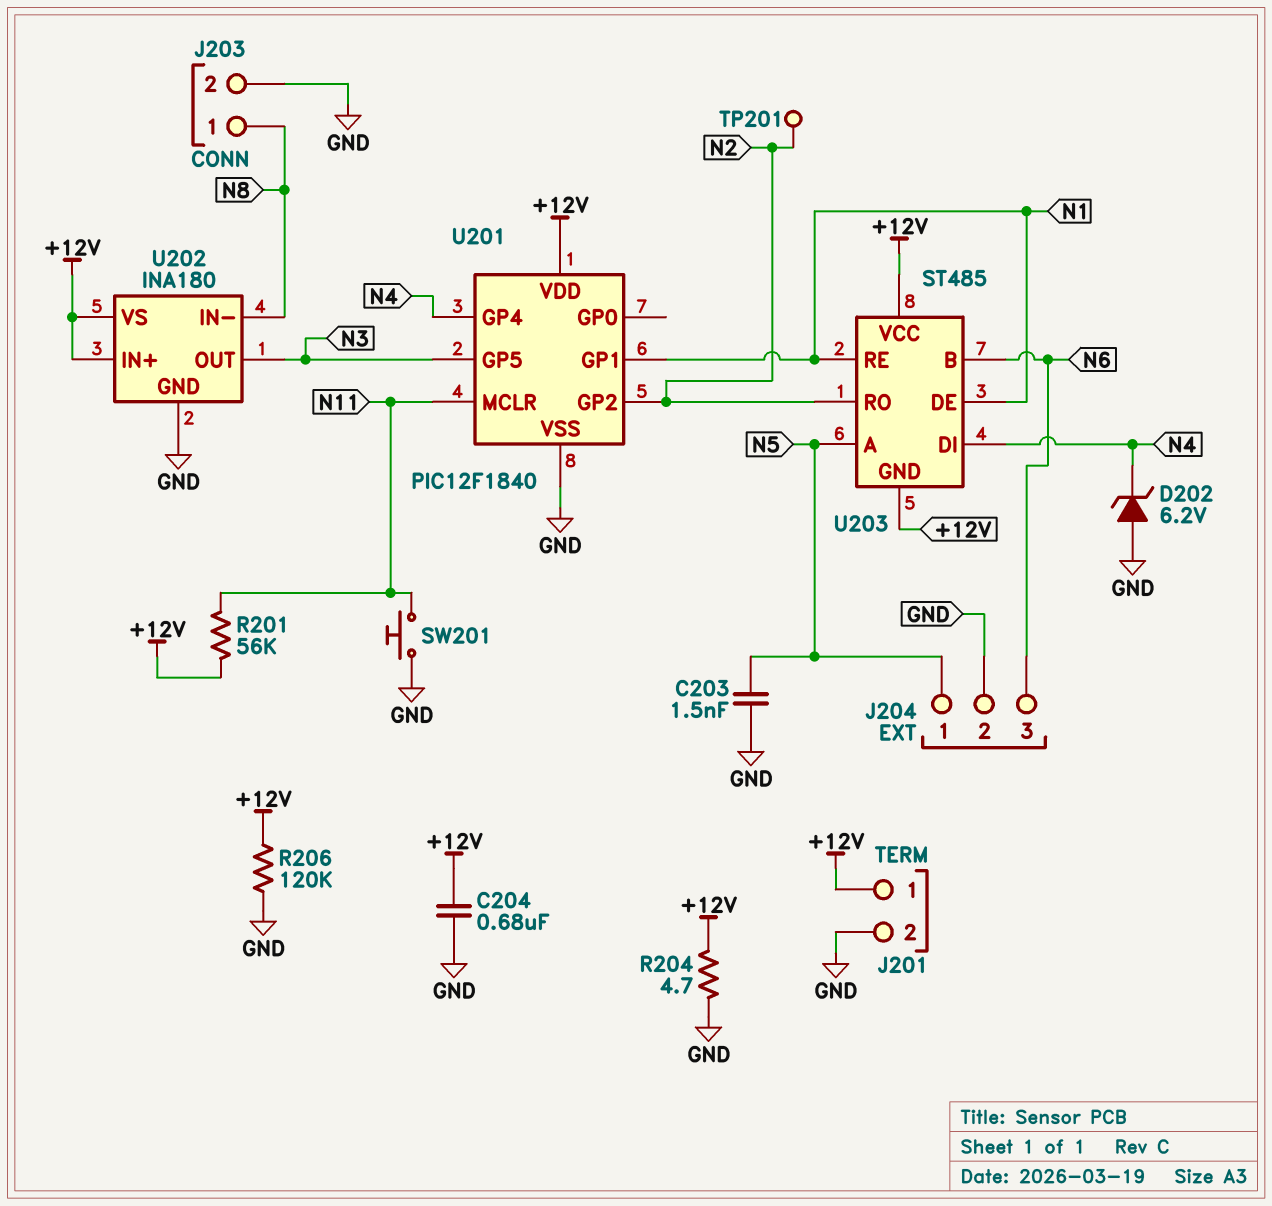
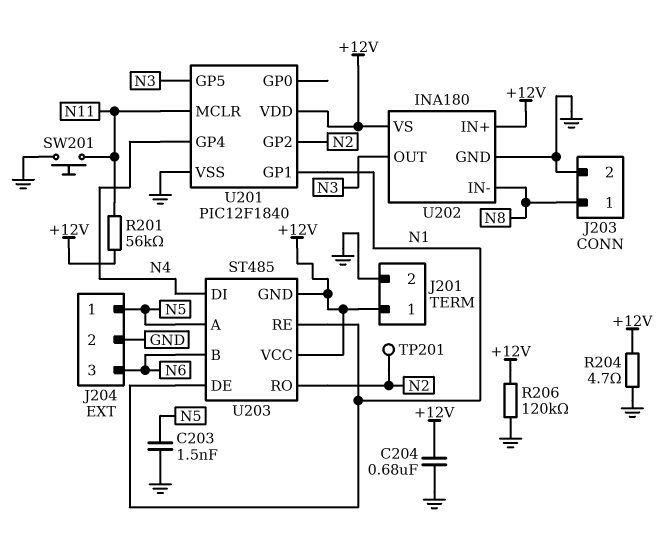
D202: zener 6.2V (A GND, K N4) -> none

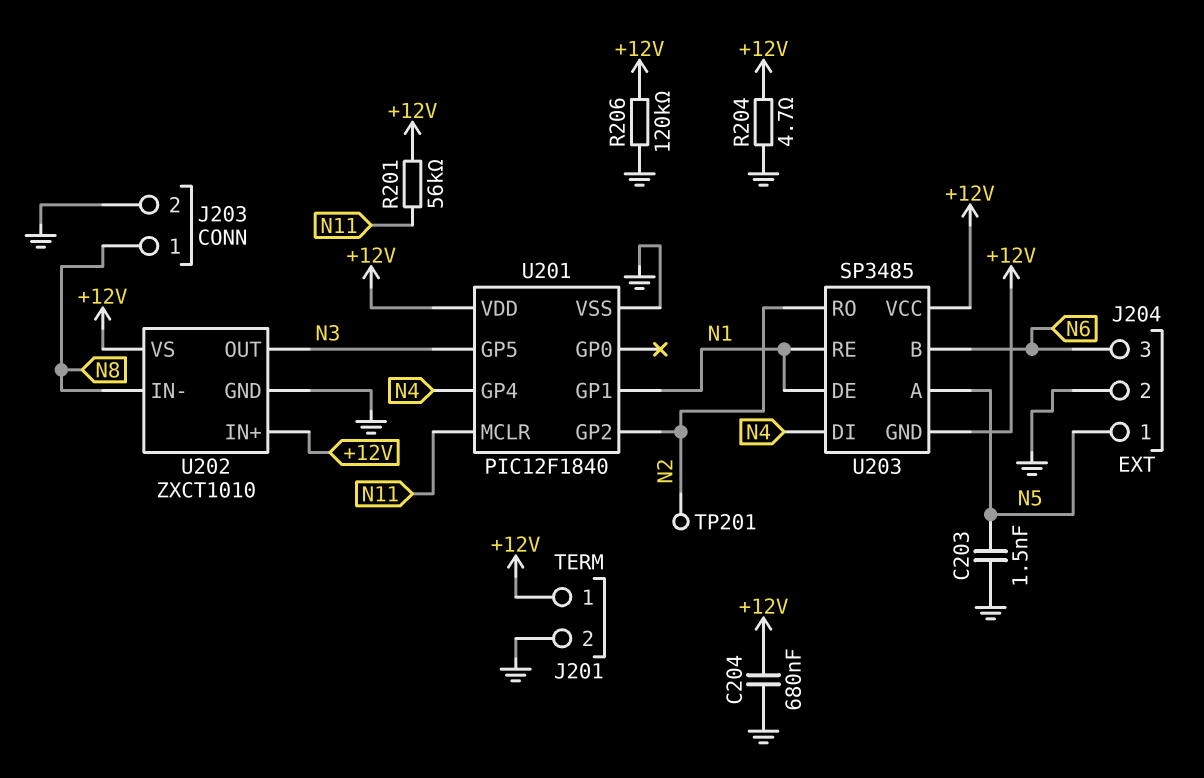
SW201: button (GND, N11) -> none
U202: INA180 -> ZXCT1010
U203: ST485 -> SP3485

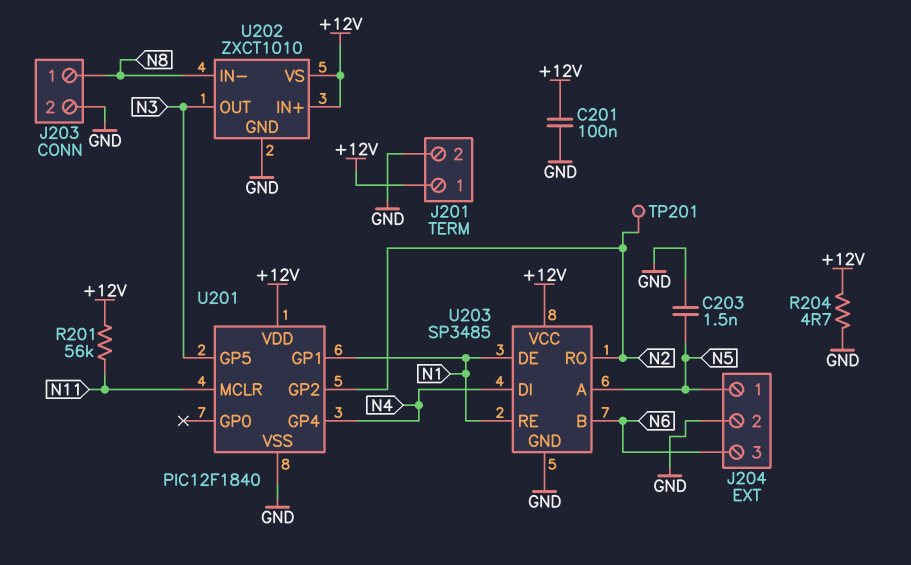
C201: none -> 100nF (+12V, GND)
C204: 680nF (+12V, GND) -> none
R206: 120k (+12V, GND) -> none
U203 pin GND: +12V -> GND

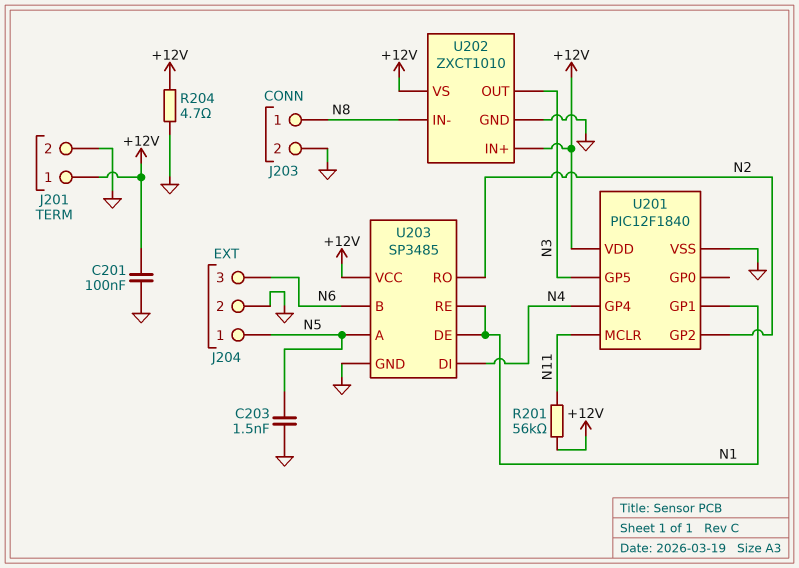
TP201: test point (N2) -> none

